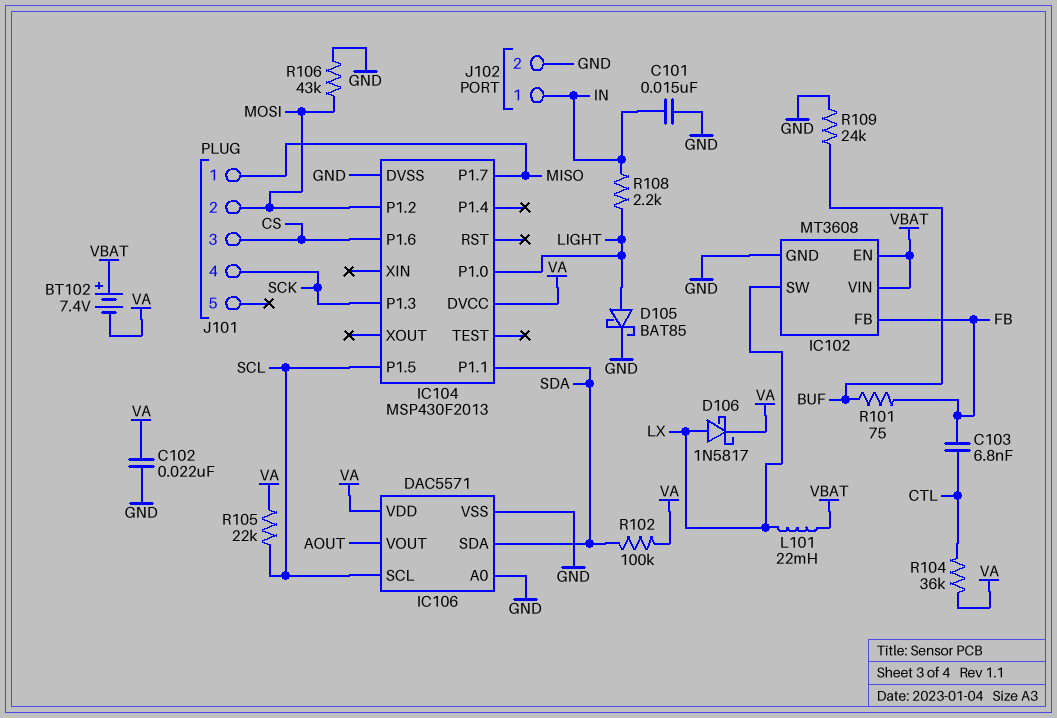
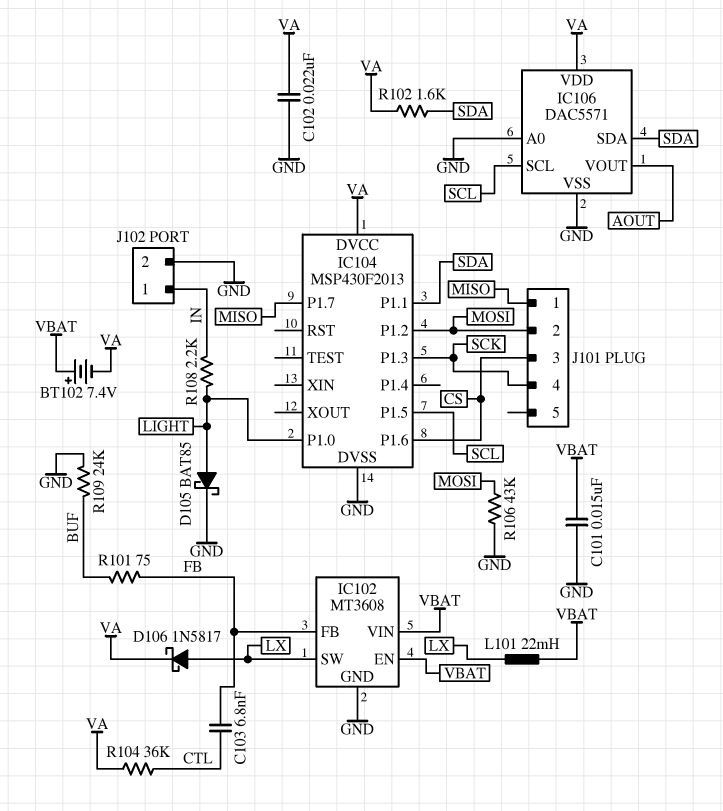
C101: 15nF (GND, IN) -> 15nF (GND, VBAT)
R102: 100k (SDA, VA) -> 1.6k (SDA, VA)
R105: 22k (SCL, VA) -> none

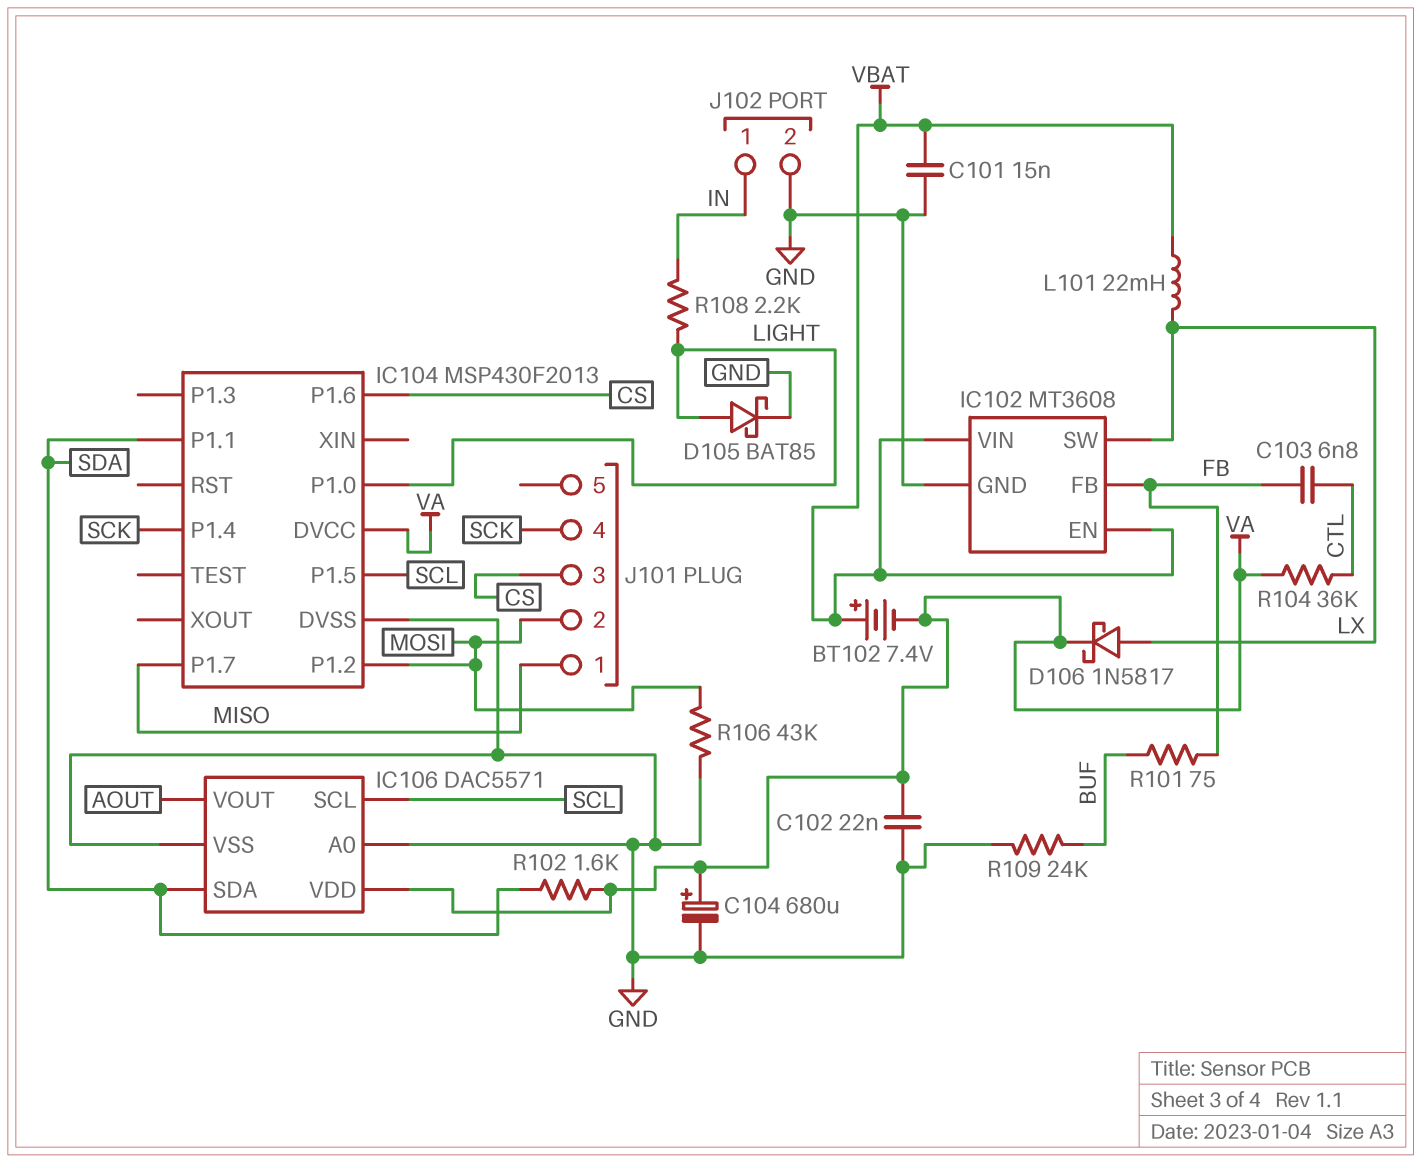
C104: none -> 680uF (plus VA, minus GND)
IC104 pin P1.3: SCK -> none
IC104 pin P1.4: none -> SCK

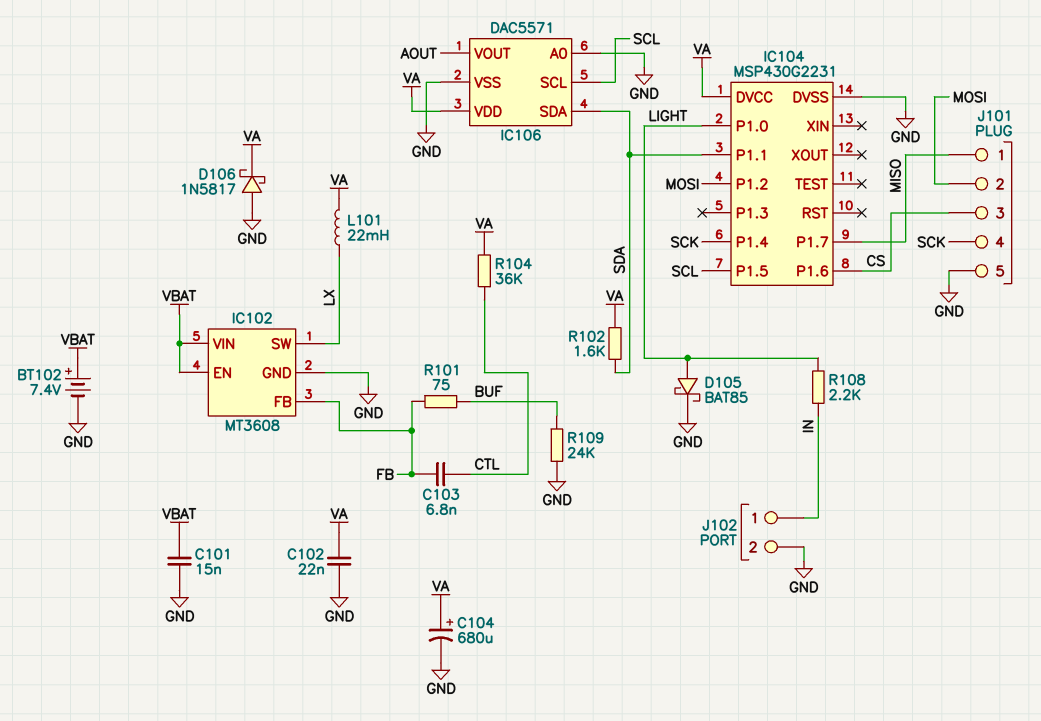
BT102: 7.4V (plus VBAT, minus VA) -> 7.4V (plus VBAT, minus GND)
D106: schottky 1N5817 (A LX, K VA) -> schottky 1N5817 (A GND, K VA)
IC104: MSP430F2013 -> MSP430G2231
J101 pin 5: none -> GND
L101: 22mH (LX, VBAT) -> 22mH (LX, VA)
R106: 43k (GND, MOSI) -> none

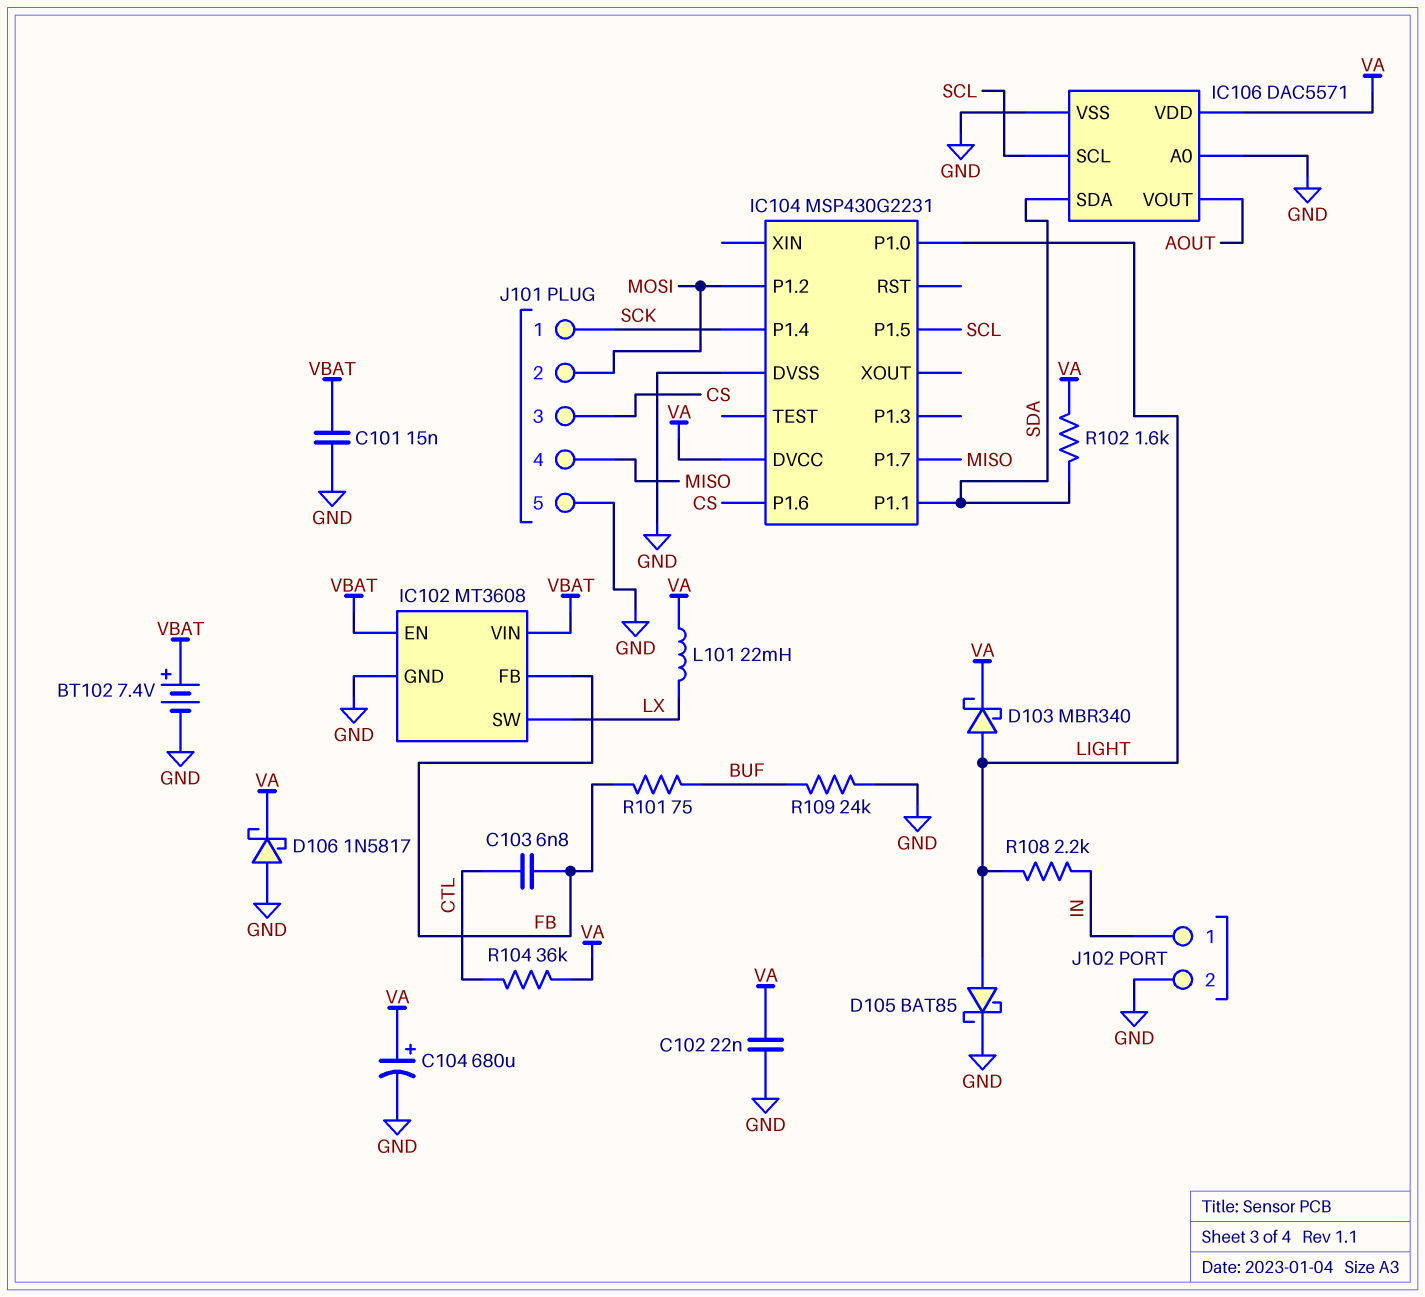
D103: none -> schottky MBR340 (A LIGHT, K VA)
J101 pin 1: MISO -> SCK
J101 pin 4: SCK -> MISO

